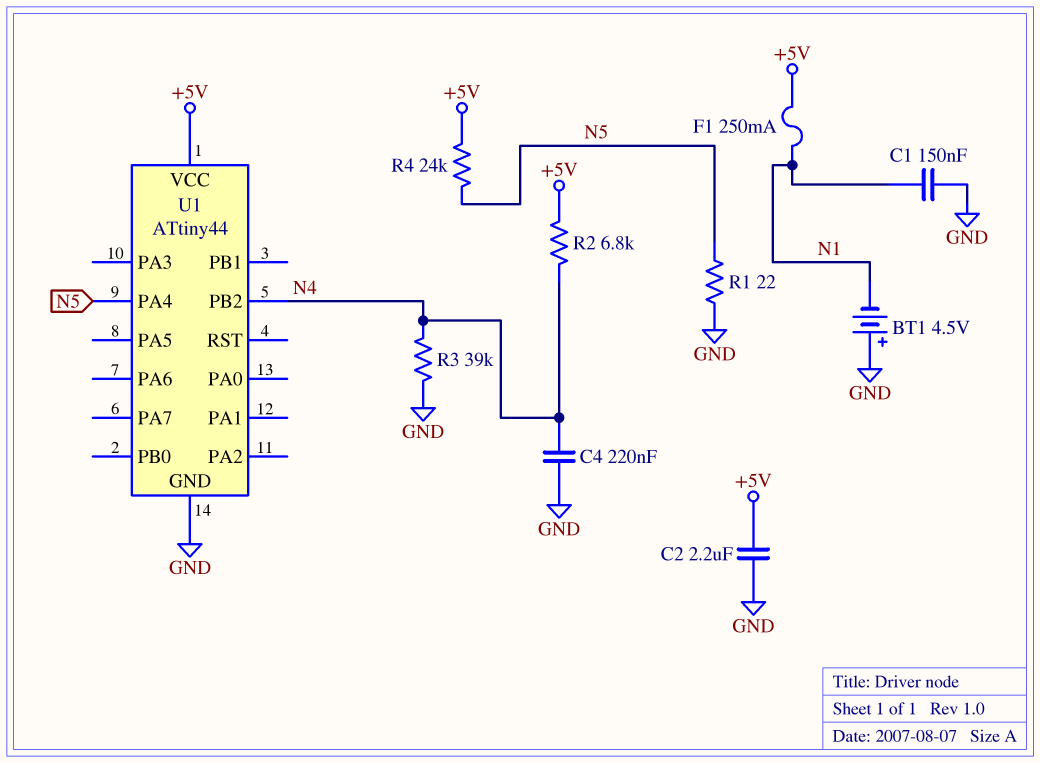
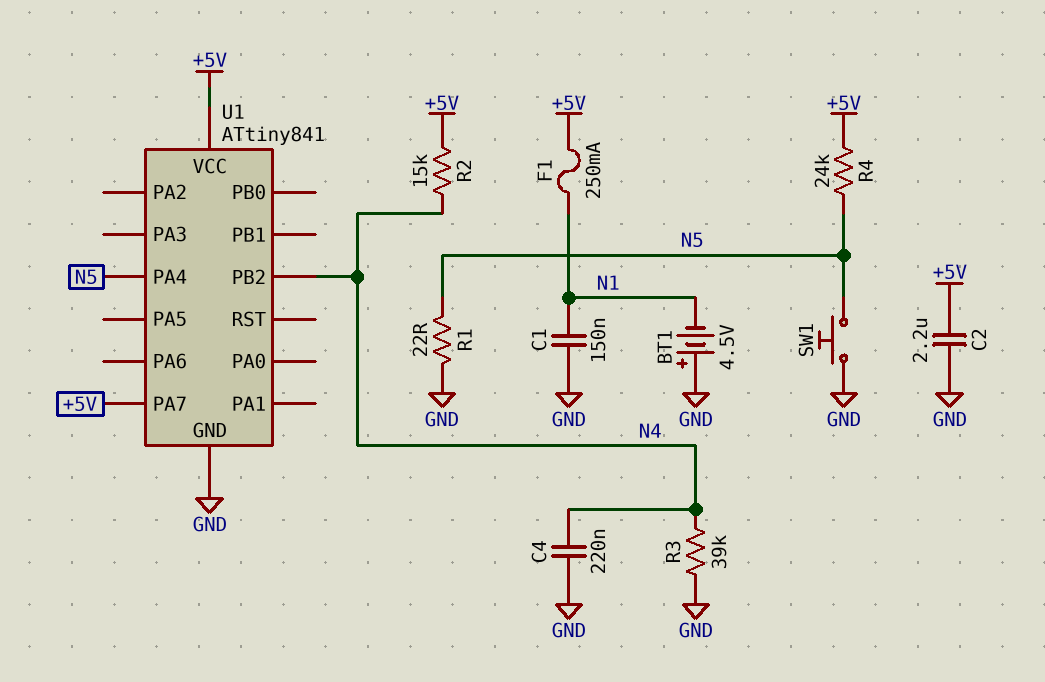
R2: 6.8k (+5V, N4) -> 15k (+5V, N4)
SW1: none -> button (GND, N5)
U1: ATtiny44 -> ATtiny841
U1 pin PA7: none -> +5V

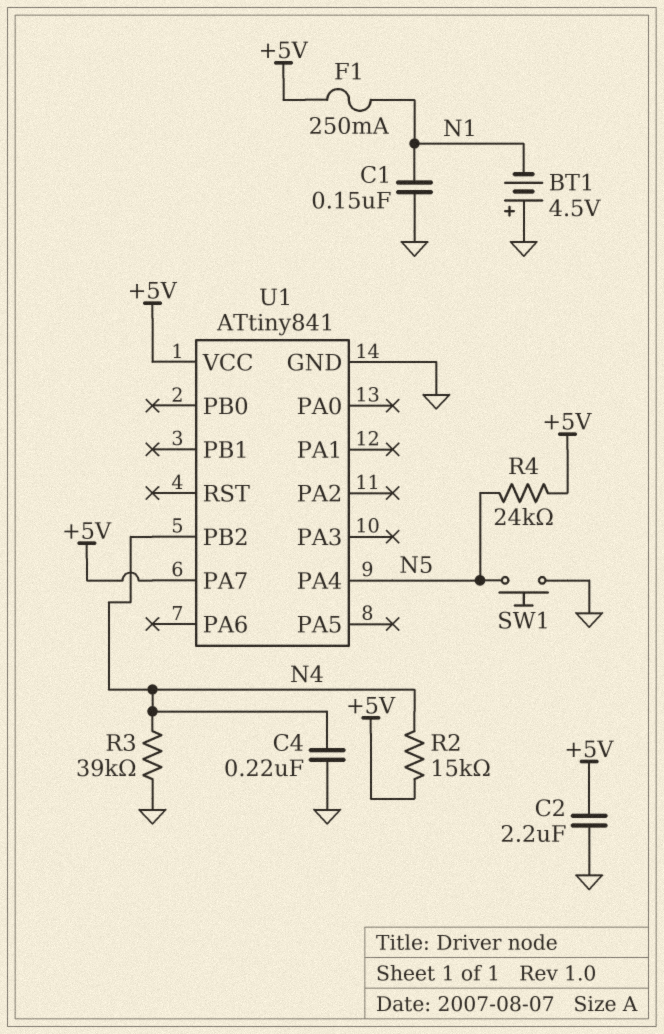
R1: 22 (GND, N5) -> none

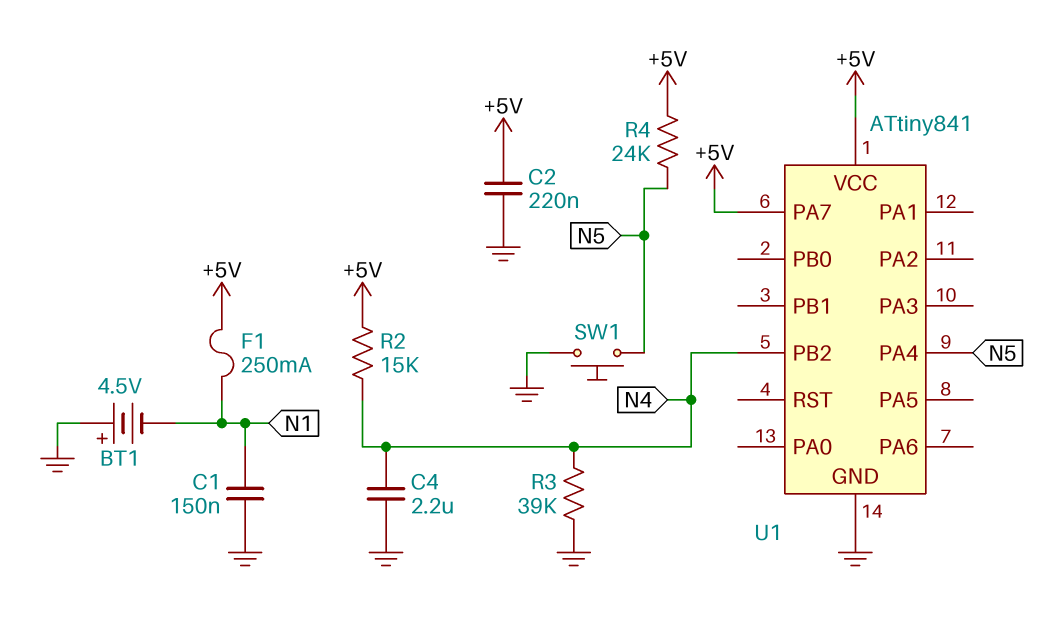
C2: 2.2uF (+5V, GND) -> 220nF (+5V, GND)
C4: 220nF (GND, N4) -> 2.2uF (GND, N4)

